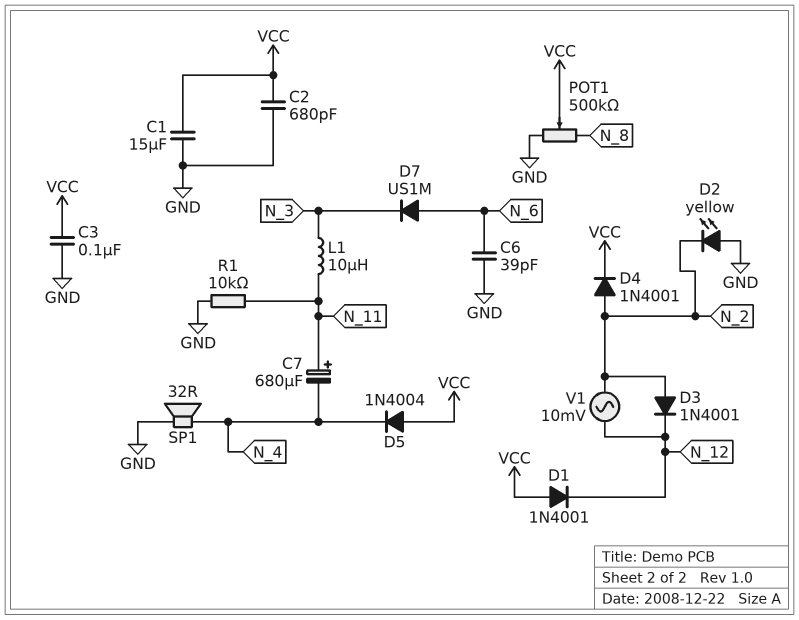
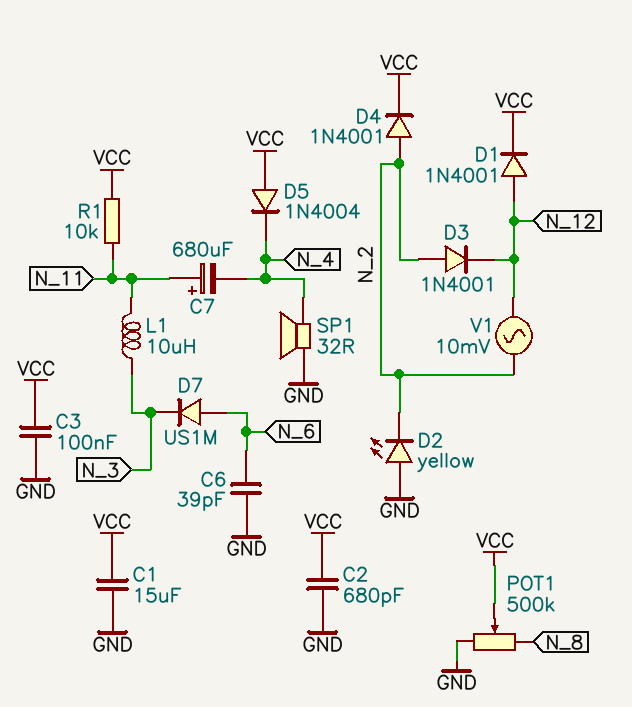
D1: diode 1N4001 (A VCC, K N_12) -> diode 1N4001 (A N_12, K VCC)
R1: 10k (GND, N_11) -> 10k (N_11, VCC)

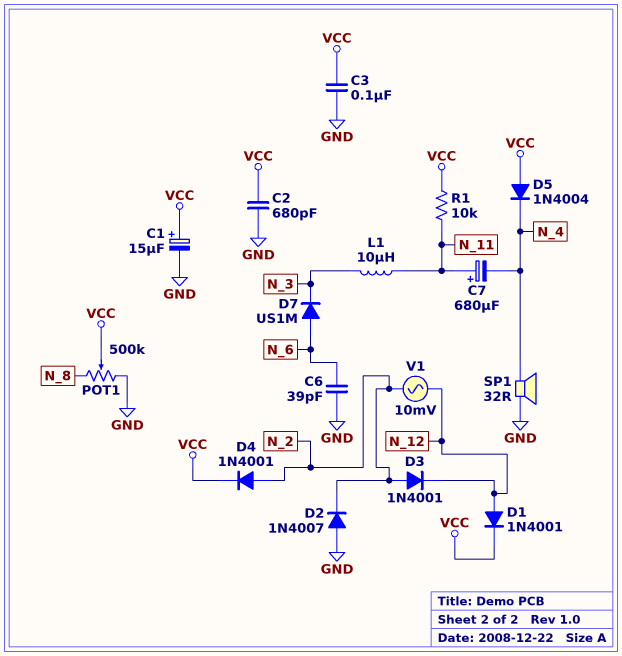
C1: 15uF (GND, VCC) -> 15uF (plus VCC, minus GND)
D2: LED yellow (A GND, K N_2) -> diode 1N4007 (A GND, K N_2)

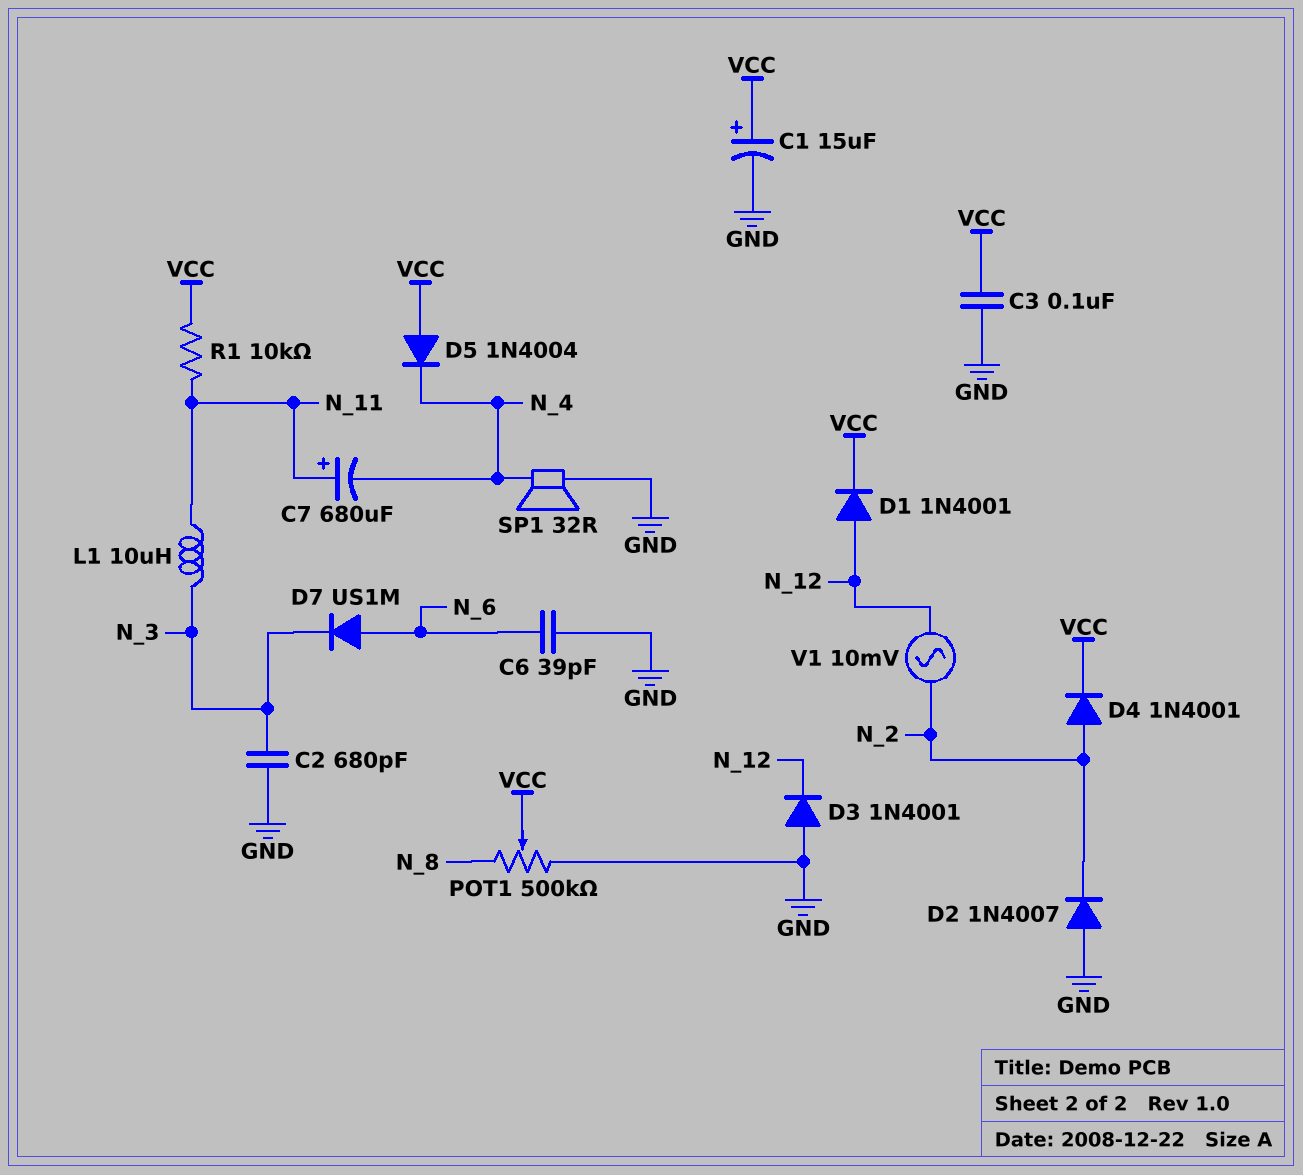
C2: 680pF (GND, VCC) -> 680pF (GND, N_3)
D3: diode 1N4001 (A N_2, K N_12) -> diode 1N4001 (A GND, K N_12)

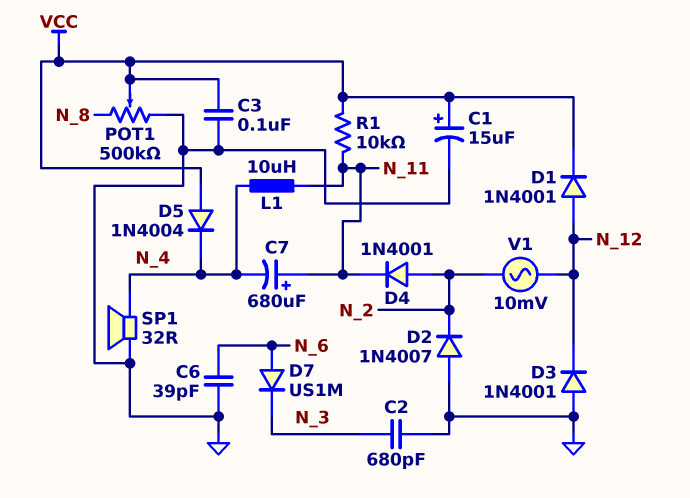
D4: diode 1N4001 (A N_2, K VCC) -> diode 1N4001 (A N_2, K N_11)
L1: 10uH (N_3, N_11) -> 10uH (N_4, N_11)

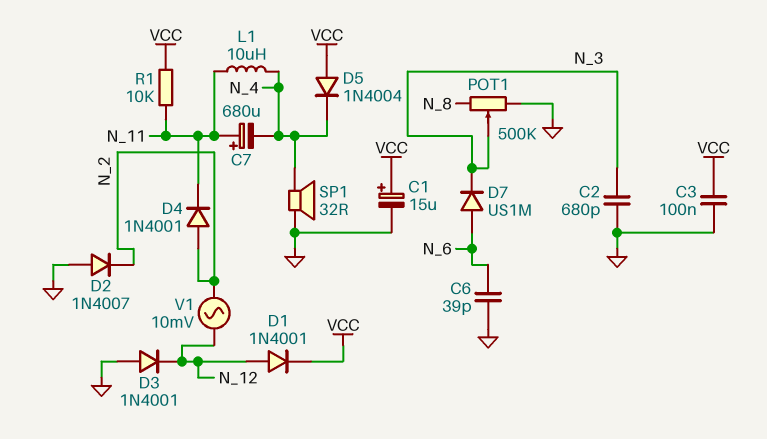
POT1: 500k (GND, N_8, wiper VCC) -> 500k (GND, N_8, wiper N_3)

